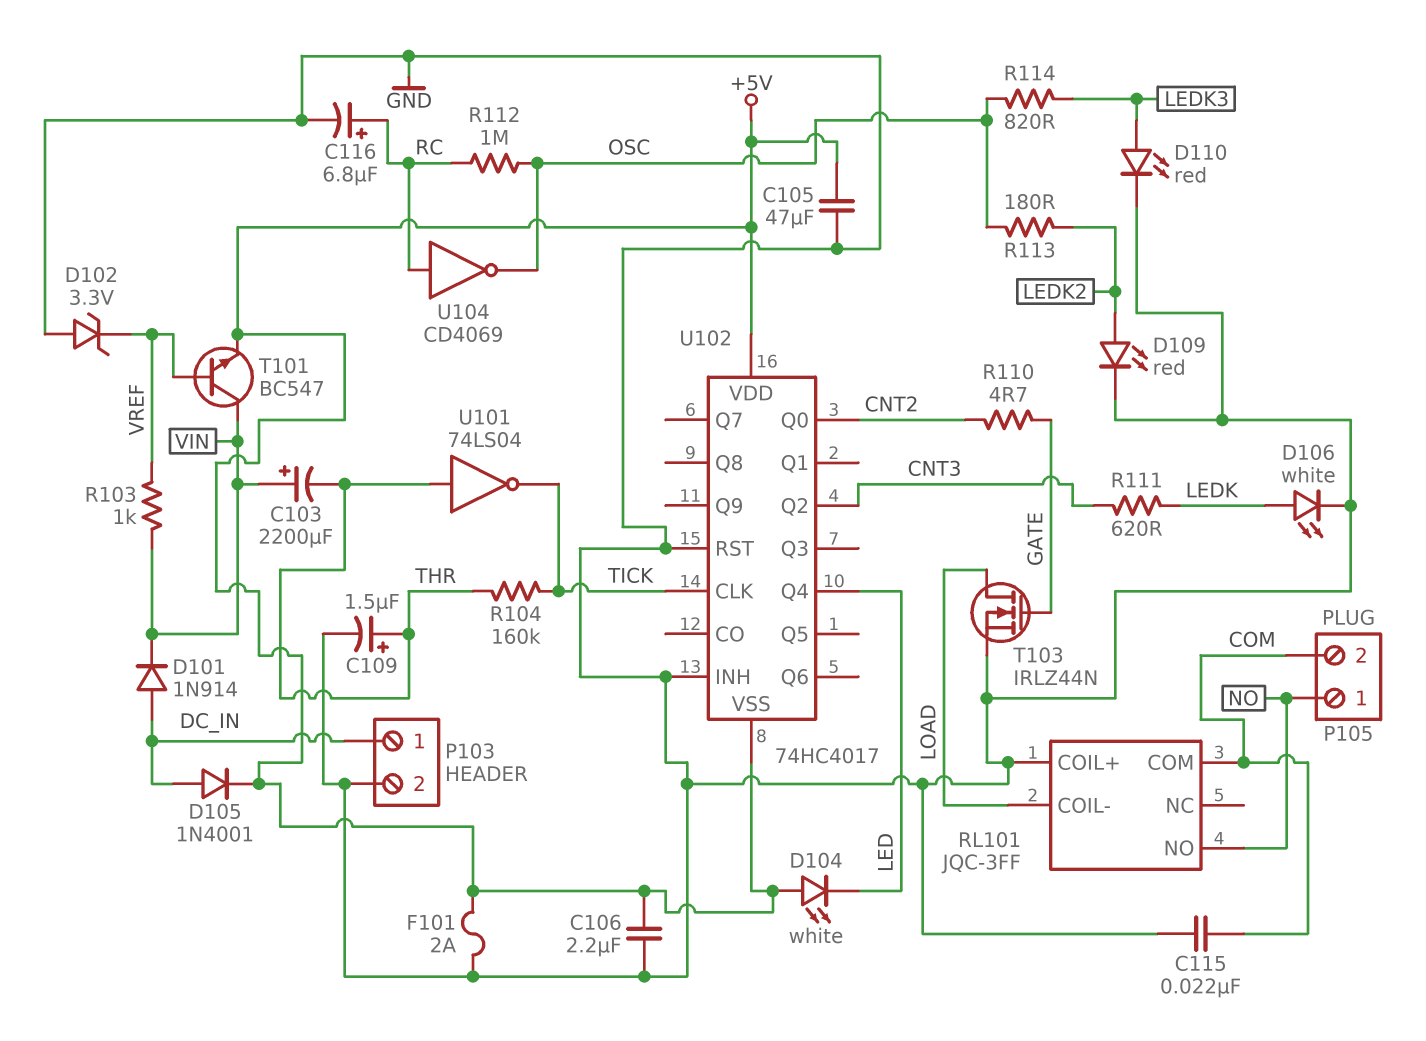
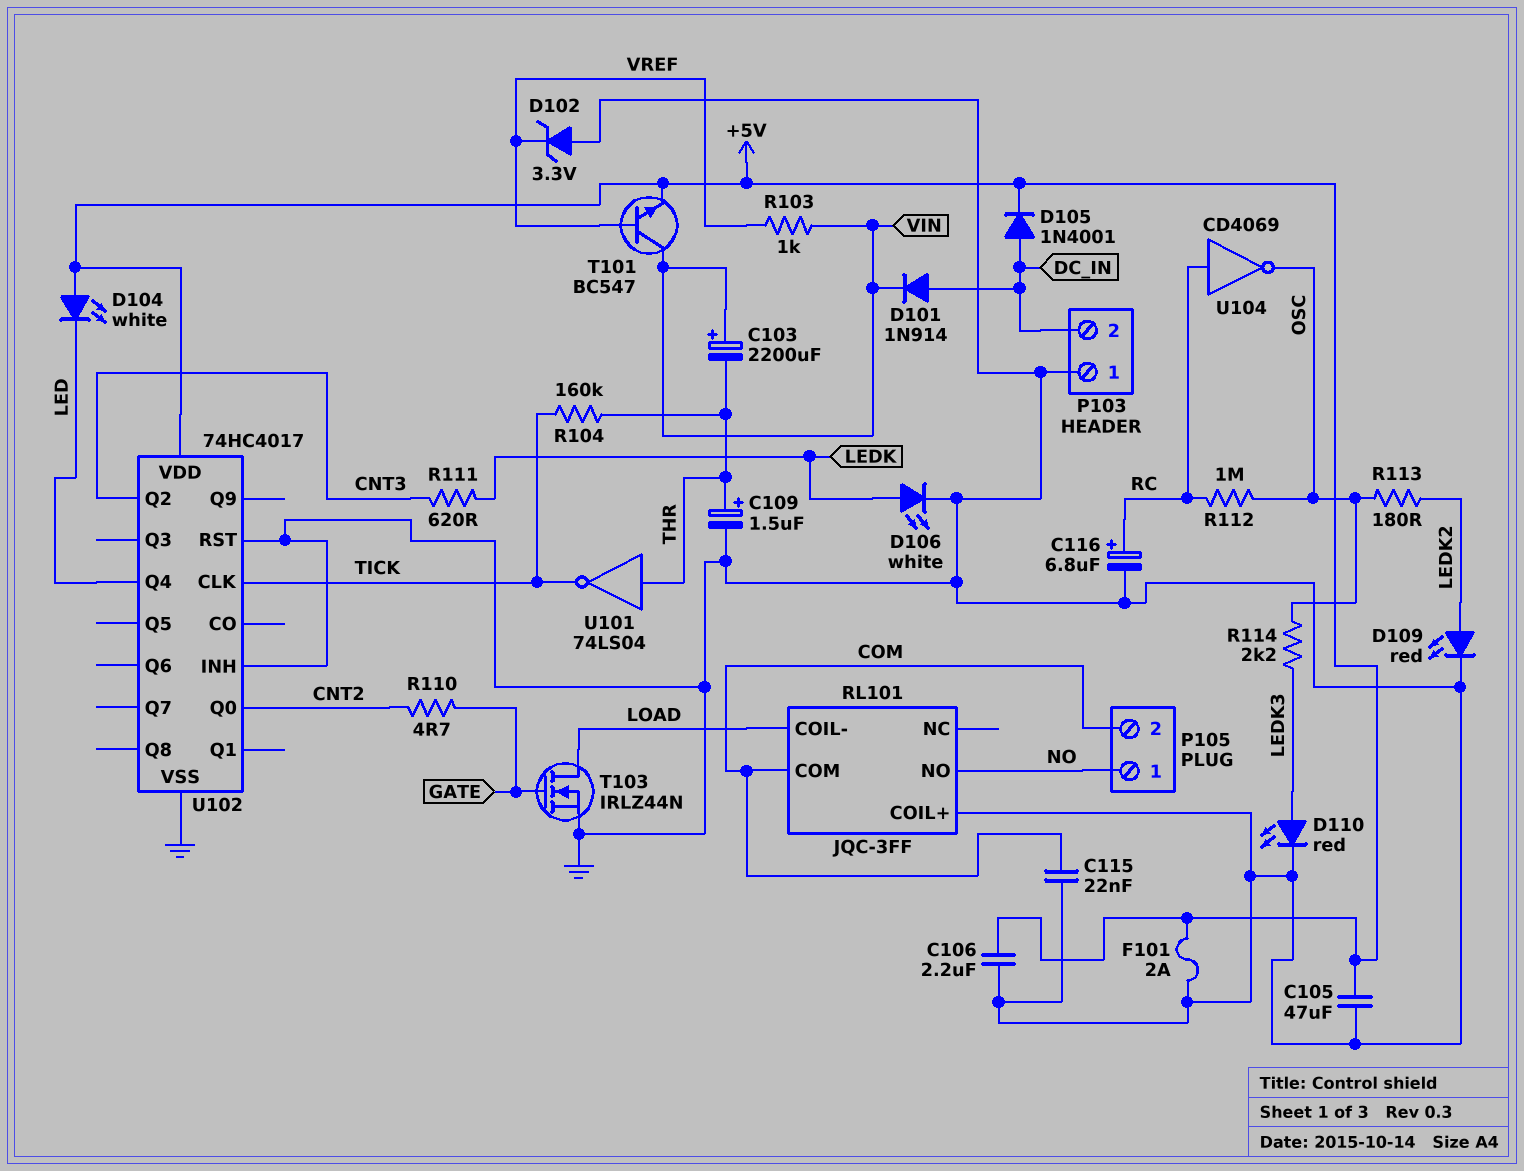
P103 pin 1: DC_IN -> GND
P103 pin 2: GND -> DC_IN
R114: 820 (LEDK3, OSC) -> 2.2k (LEDK3, OSC)
U102 pin VSS: +5V -> GND

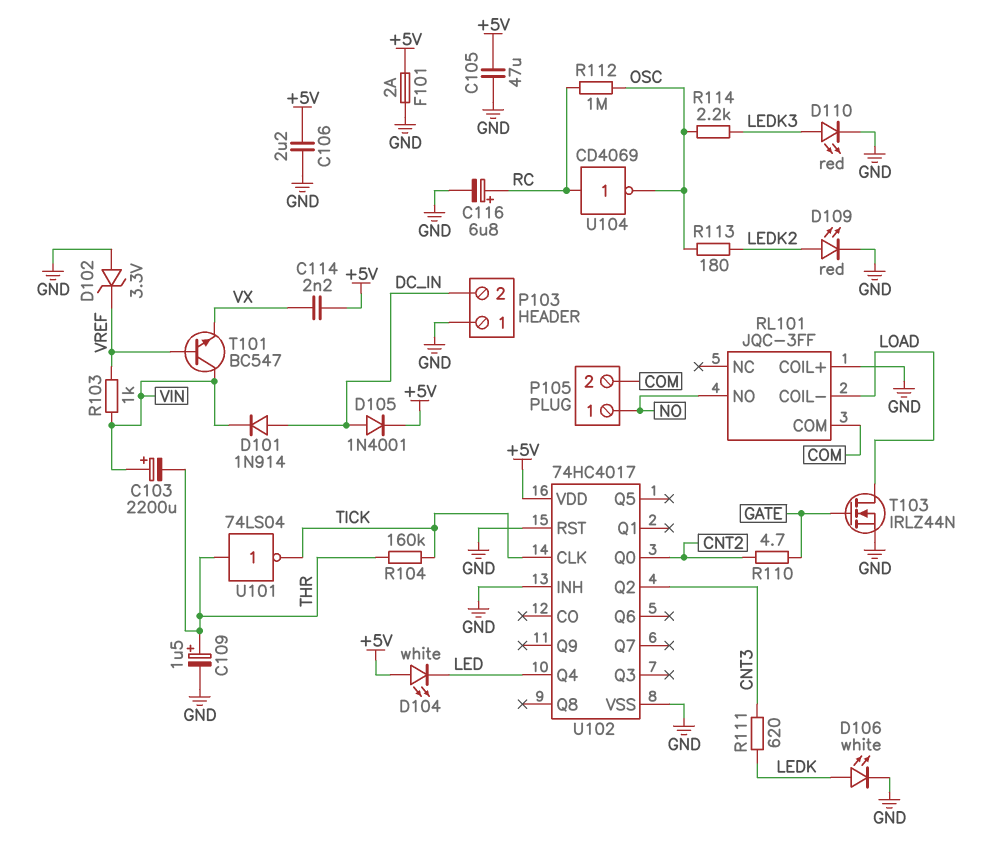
C114: none -> 2.2nF (+5V, VX)
C115: 22nF (COM, GND) -> none
T101: NPN BC547 (B VREF, C VIN, E +5V) -> NPN BC547 (B VREF, C VIN, E VX)

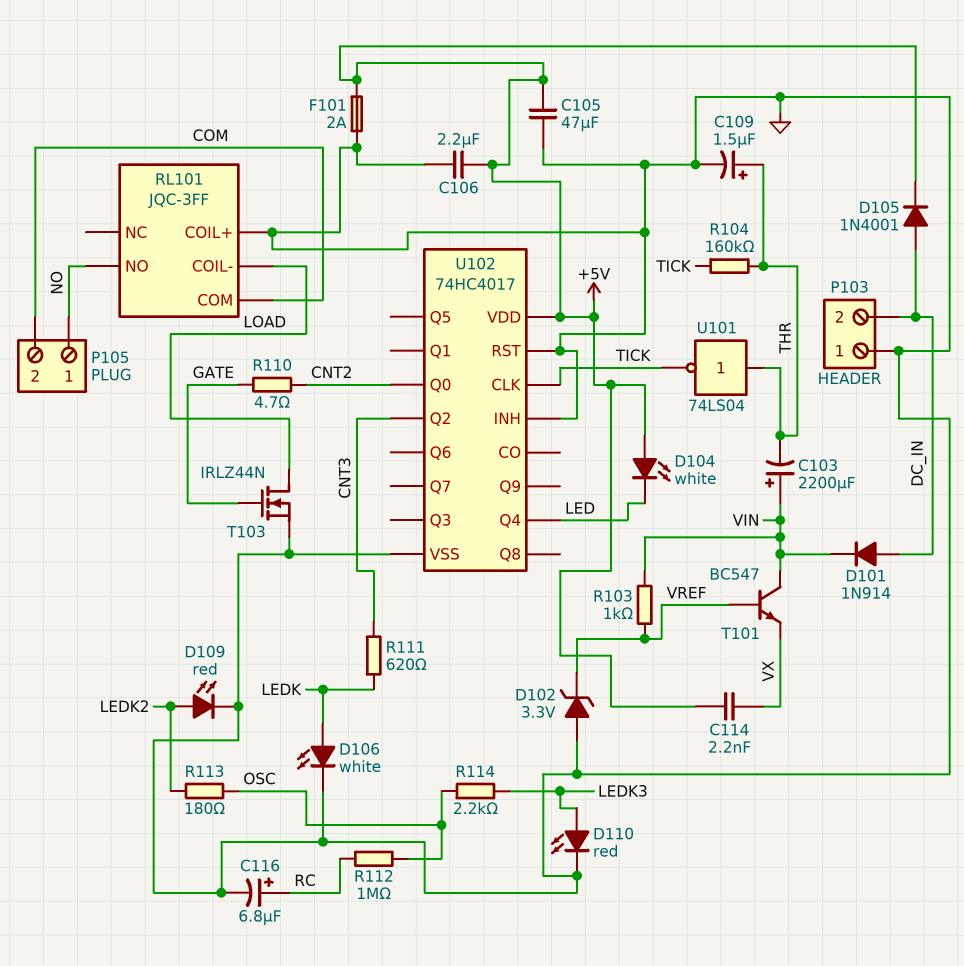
U104: NOT CD4069 (in RC, out OSC) -> none

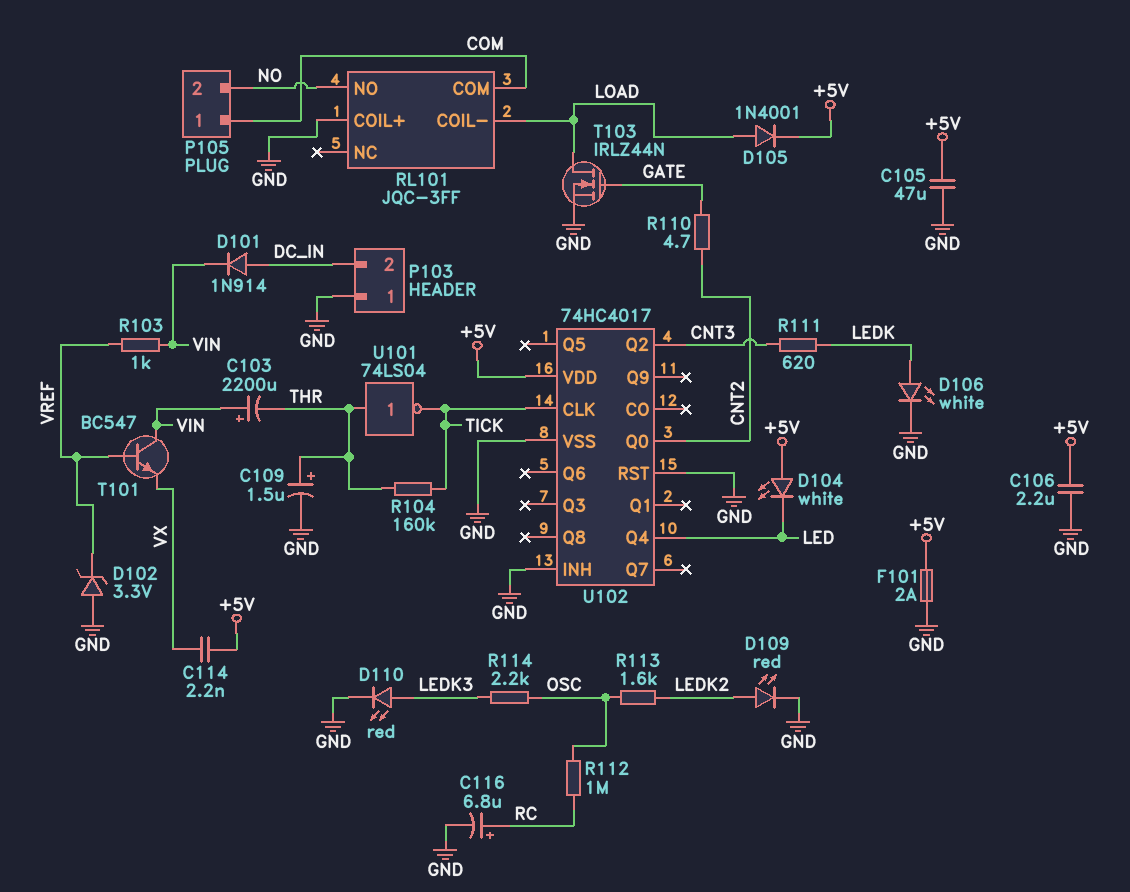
D105: diode 1N4001 (A DC_IN, K +5V) -> diode 1N4001 (A LOAD, K +5V)
P105 pin 1: NO -> COM
P105 pin 2: COM -> NO
R113: 180 (LEDK2, OSC) -> 1.6k (LEDK2, OSC)

